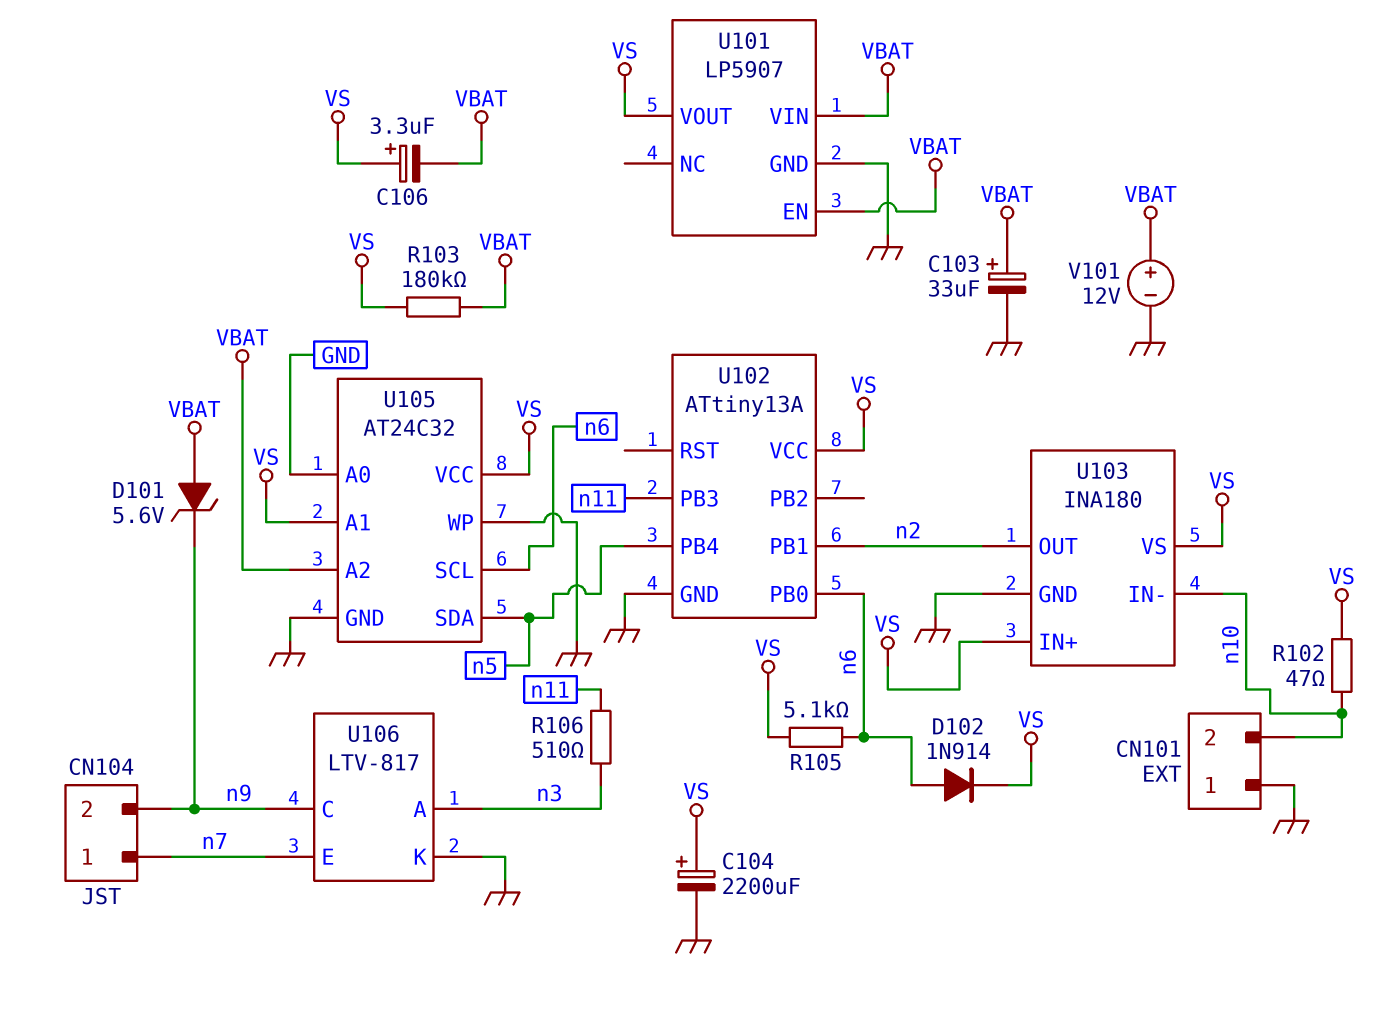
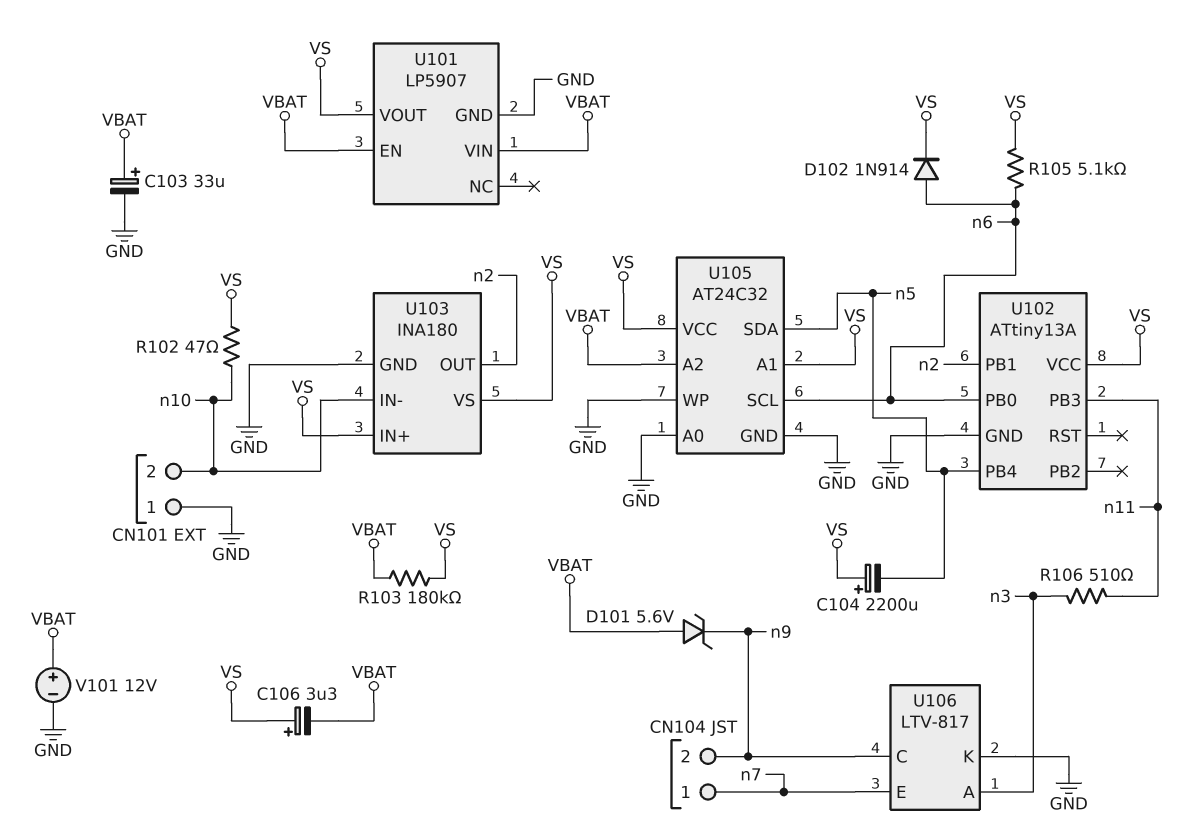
C104: 2200uF (plus VS, minus GND) -> 2200uF (plus VS, minus n5)

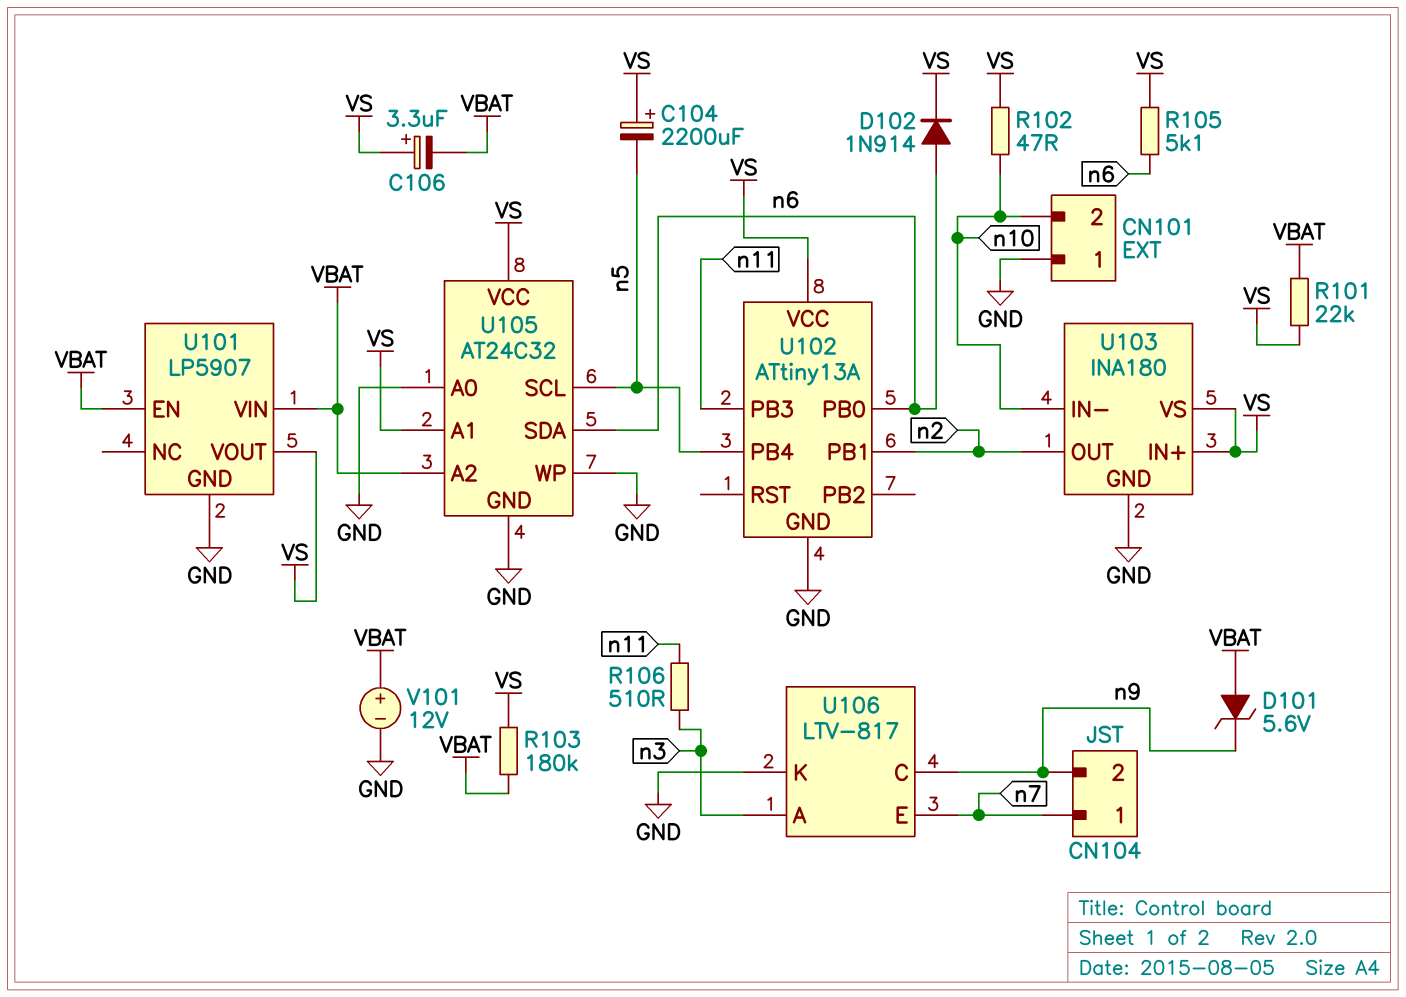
C103: 33uF (plus VBAT, minus GND) -> none
R101: none -> 22k (VBAT, VS)
U105 pin SCL: n6 -> n5
U105 pin SDA: n5 -> n6

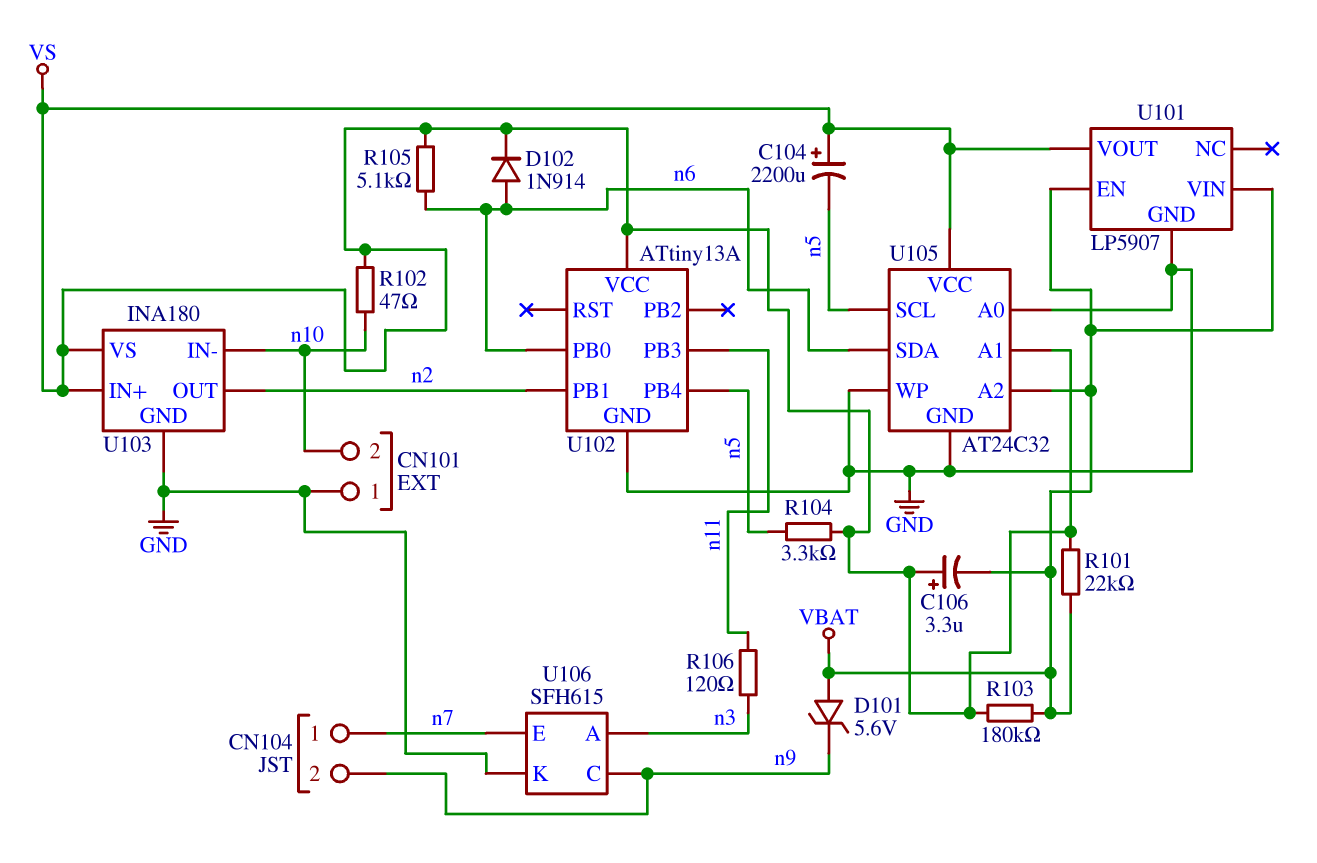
R104: none -> 3.3k (VS, n5)
R106: 510 (n3, n11) -> 120 (n3, n11)
U106: LTV-817 -> SFH615
V101: 12V (plus VBAT, minus GND) -> none

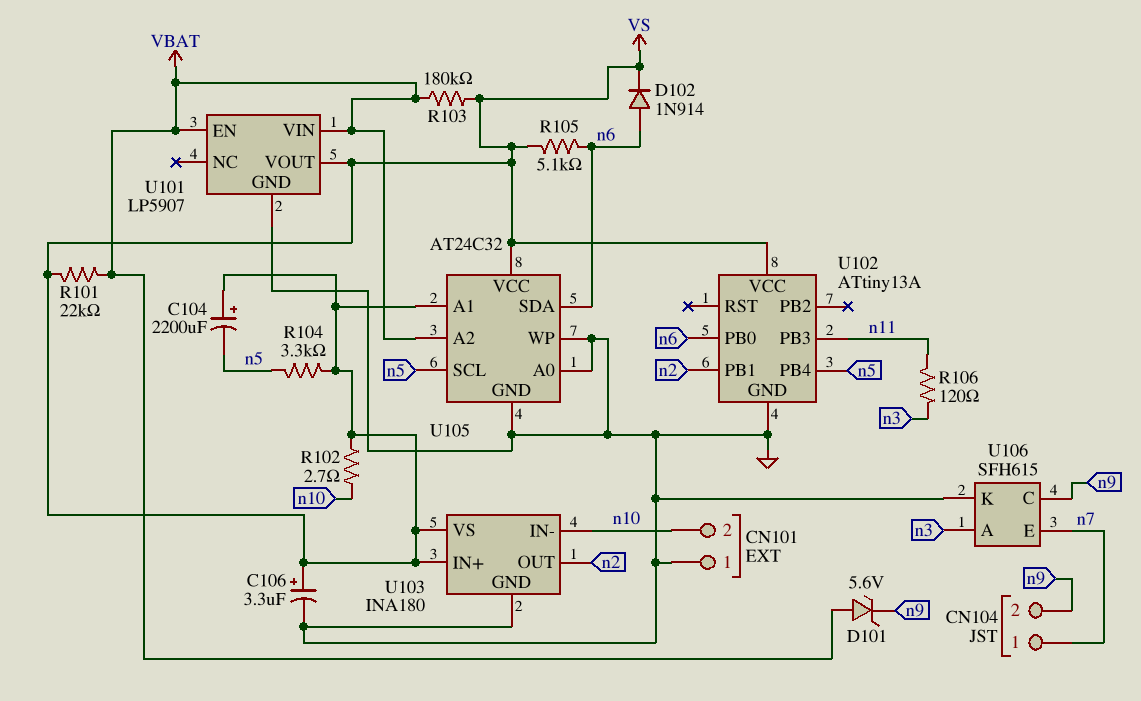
C106: 3.3uF (plus VS, minus VBAT) -> 3.3uF (plus VS, minus GND)
R102: 47 (VS, n10) -> 2.7 (VS, n10)

